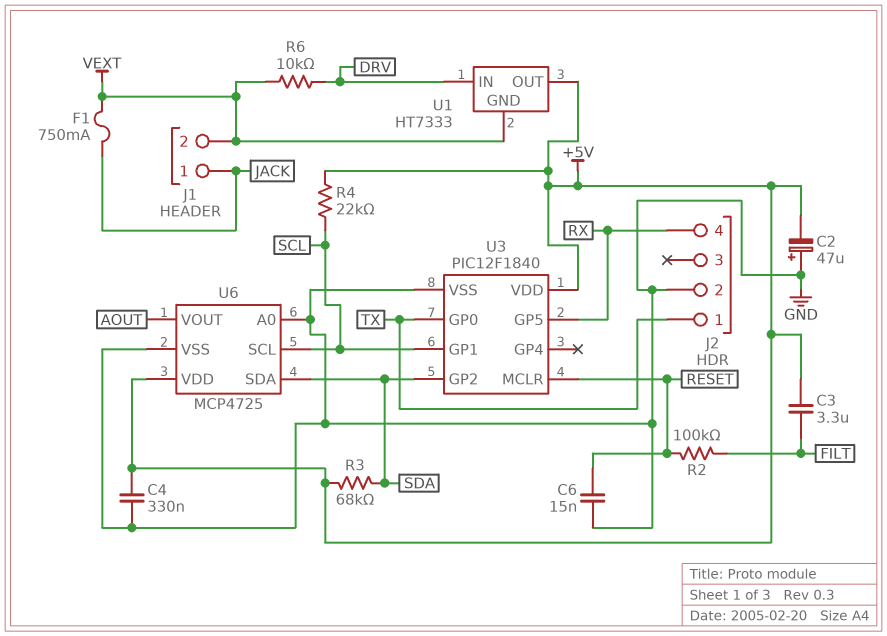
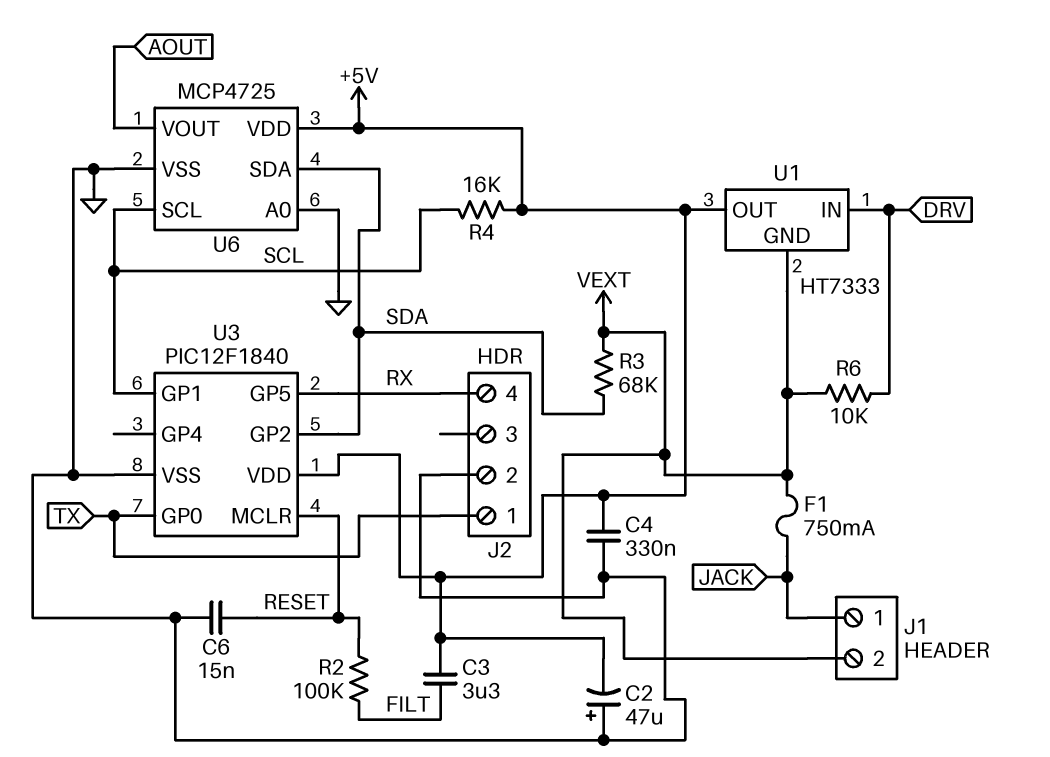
R3: 68k (+5V, SDA) -> 68k (SDA, VEXT)
R4: 22k (+5V, SCL) -> 16k (+5V, SCL)

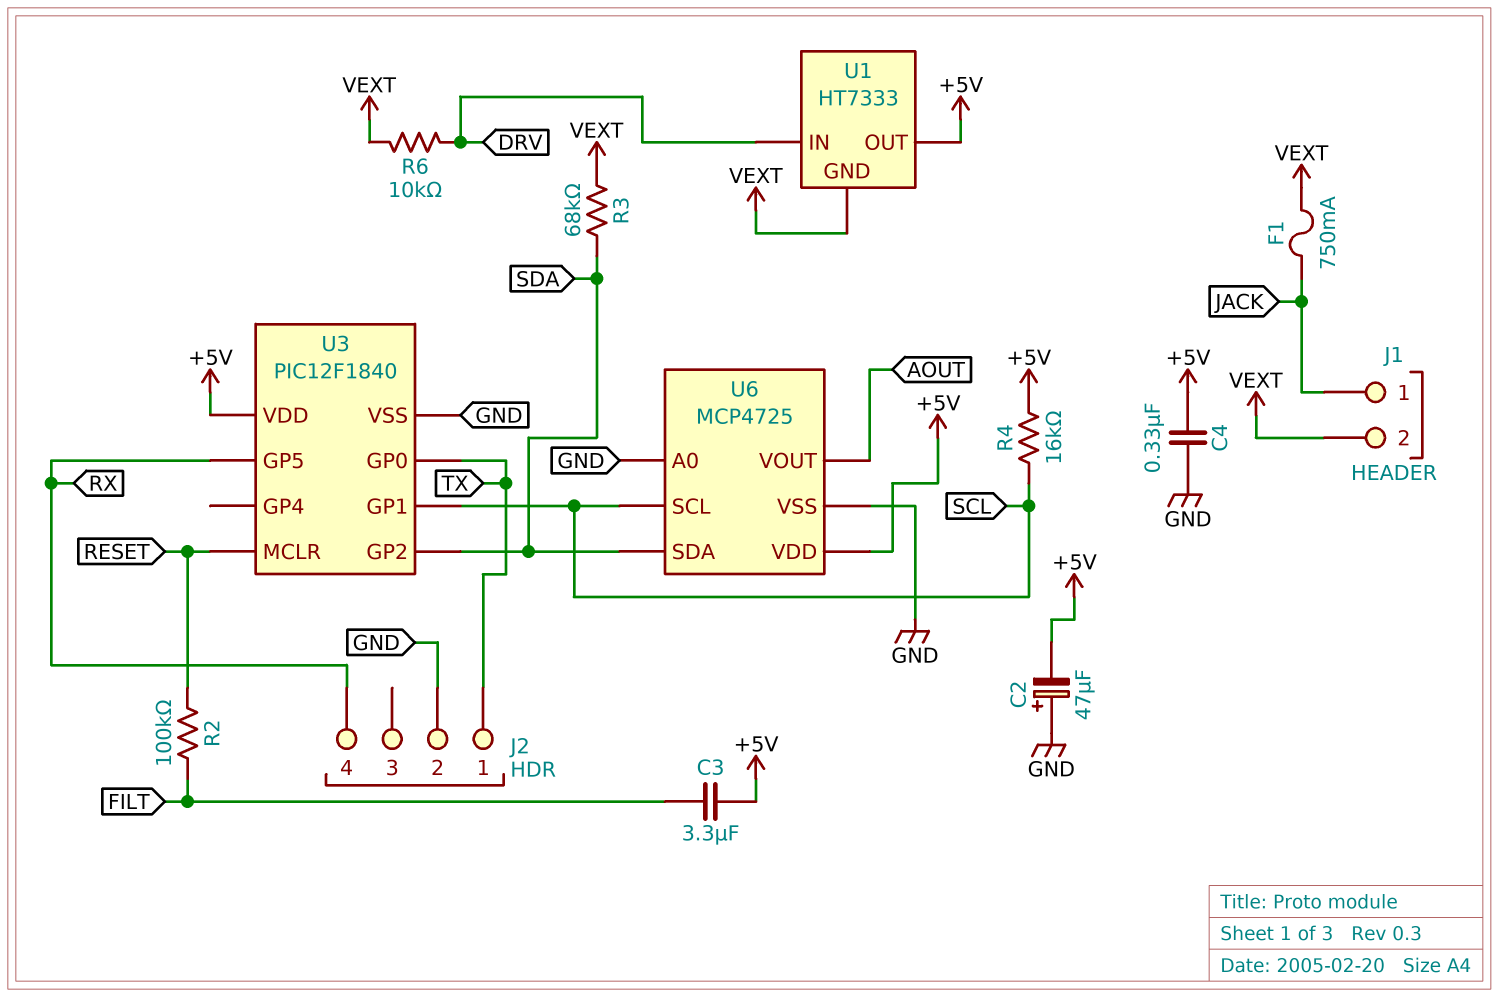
C6: 15nF (GND, RESET) -> none

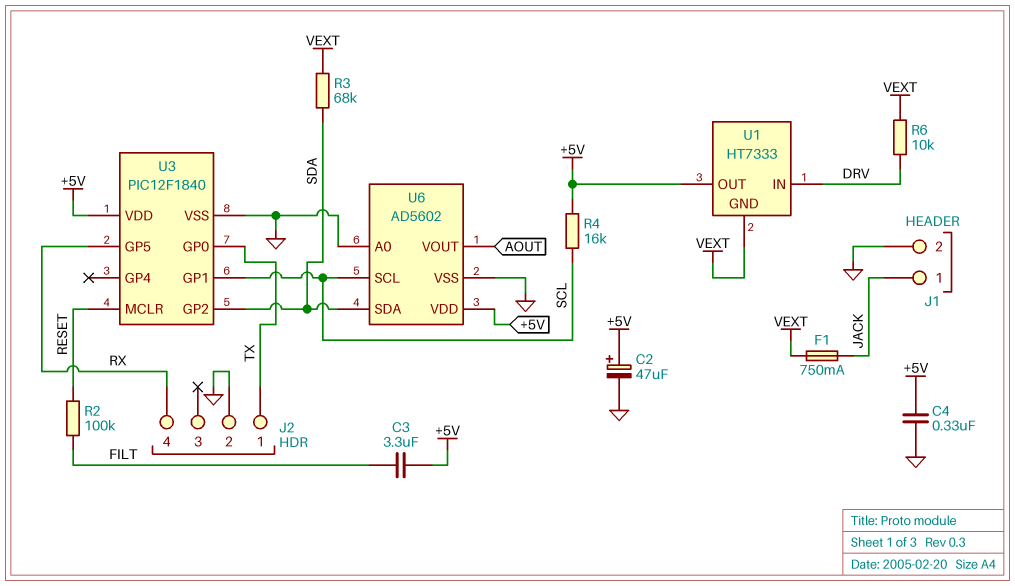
C2: 47uF (plus GND, minus +5V) -> 47uF (plus +5V, minus GND)
J1 pin 2: VEXT -> GND
U6: MCP4725 -> AD5602

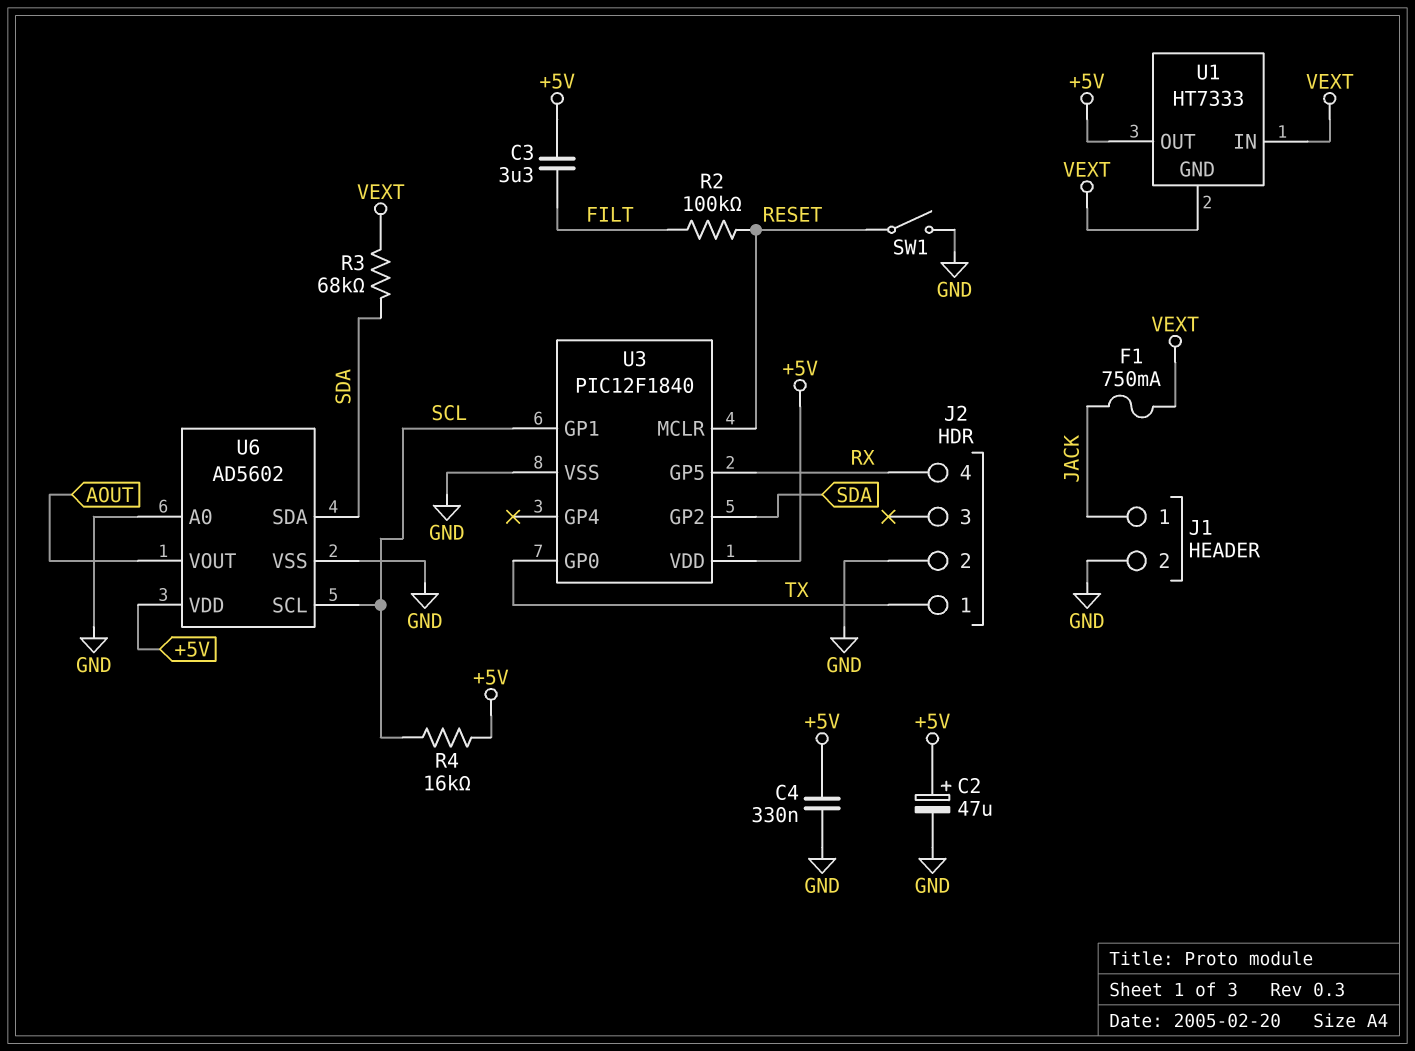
R6: 10k (DRV, VEXT) -> none
SW1: none -> switch (GND, RESET)
U1 pin IN: DRV -> VEXT

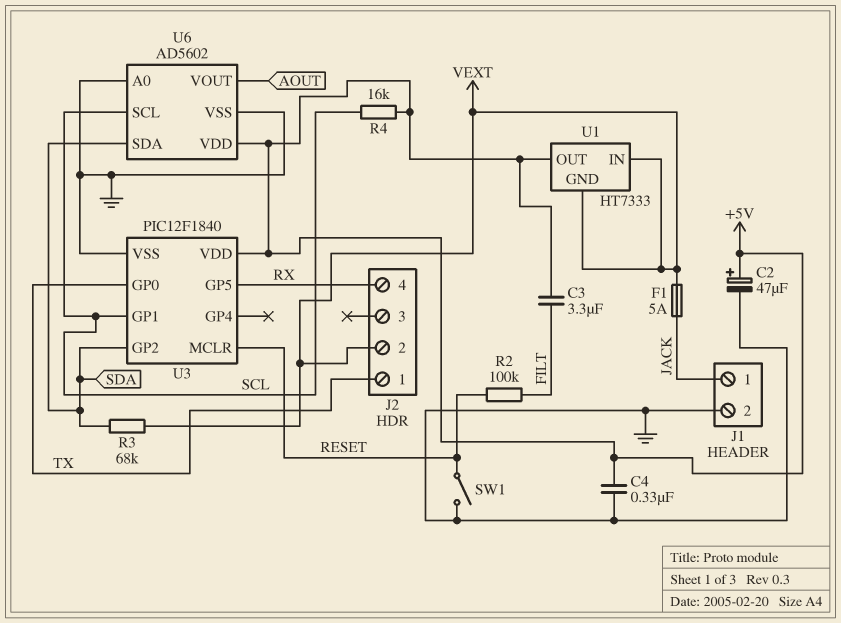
F1: 750mA (JACK, VEXT) -> 5A (JACK, VEXT)
J2 pin 2: GND -> VEXT

